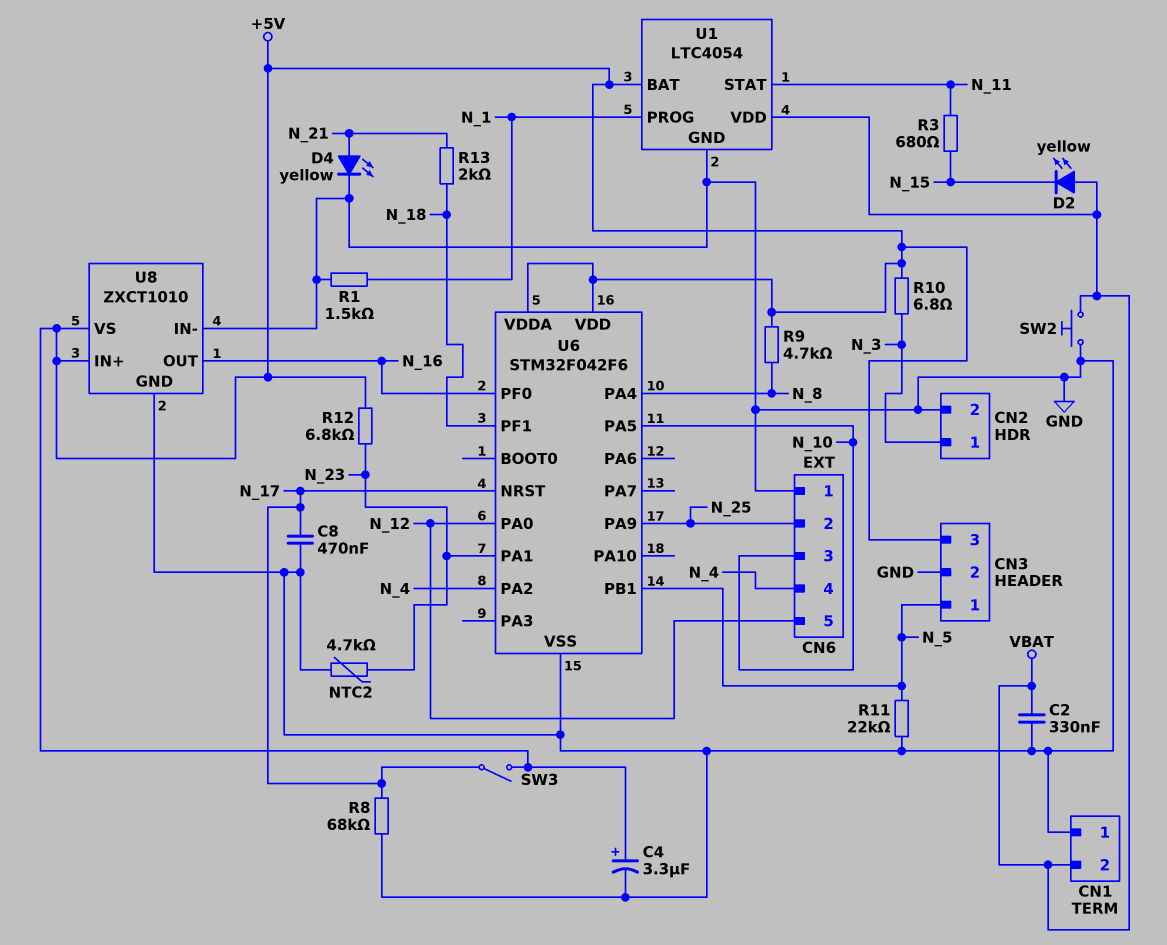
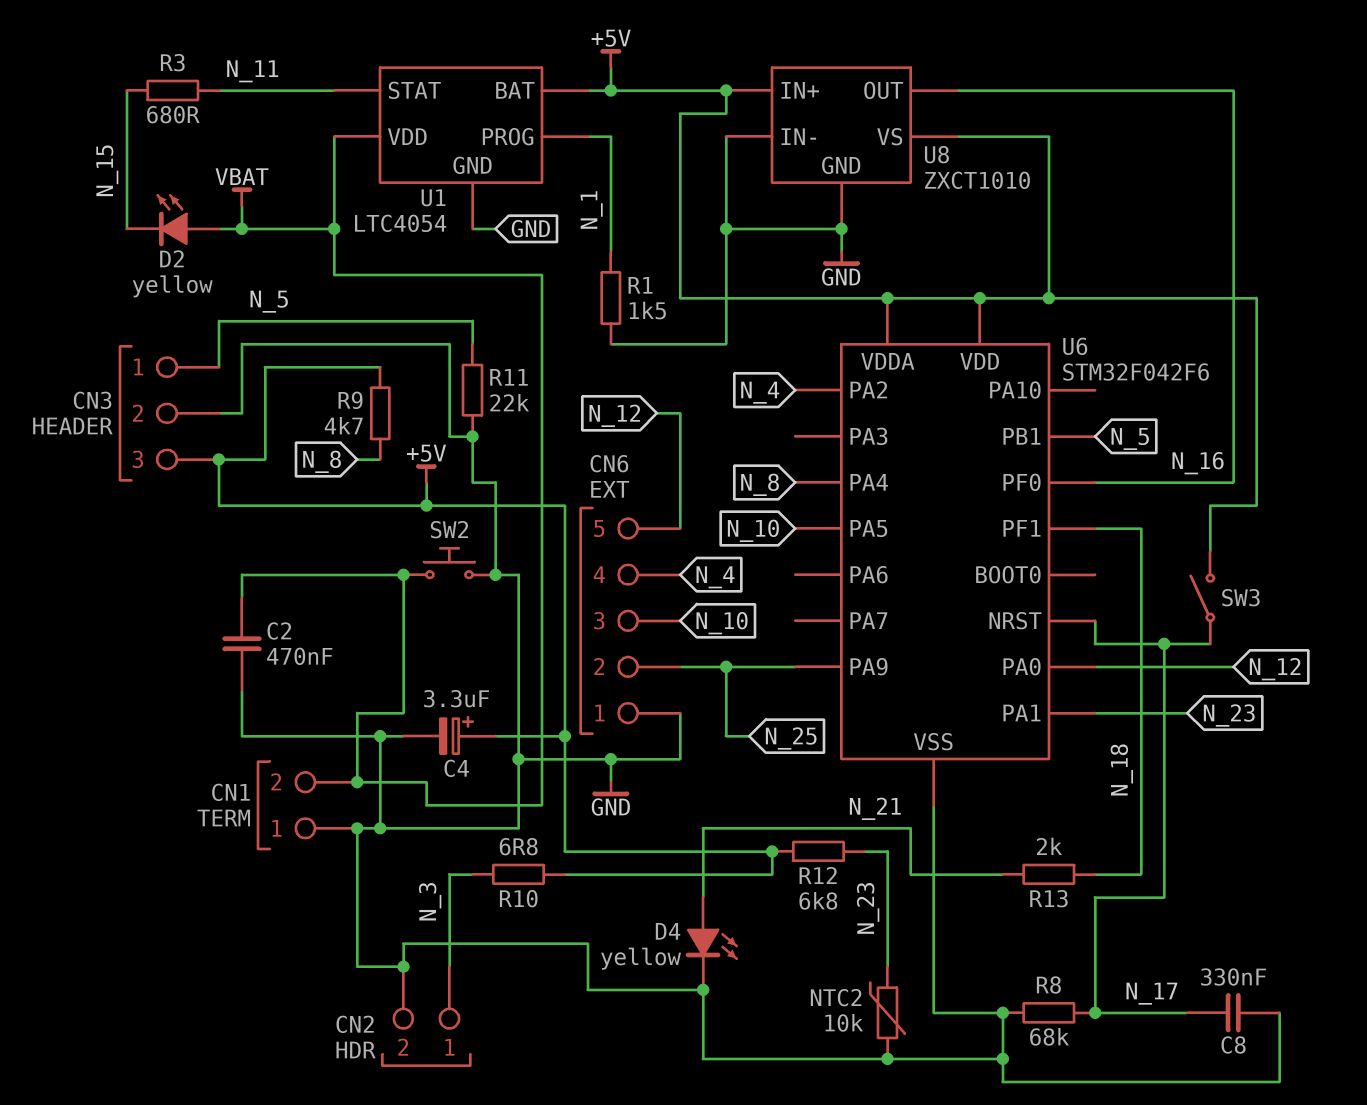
C2: 330nF (GND, VBAT) -> 470nF (GND, VBAT)
C8: 470nF (GND, N_17) -> 330nF (GND, N_17)
NTC2: 4.7k (GND, N_23) -> 10k (GND, N_23)

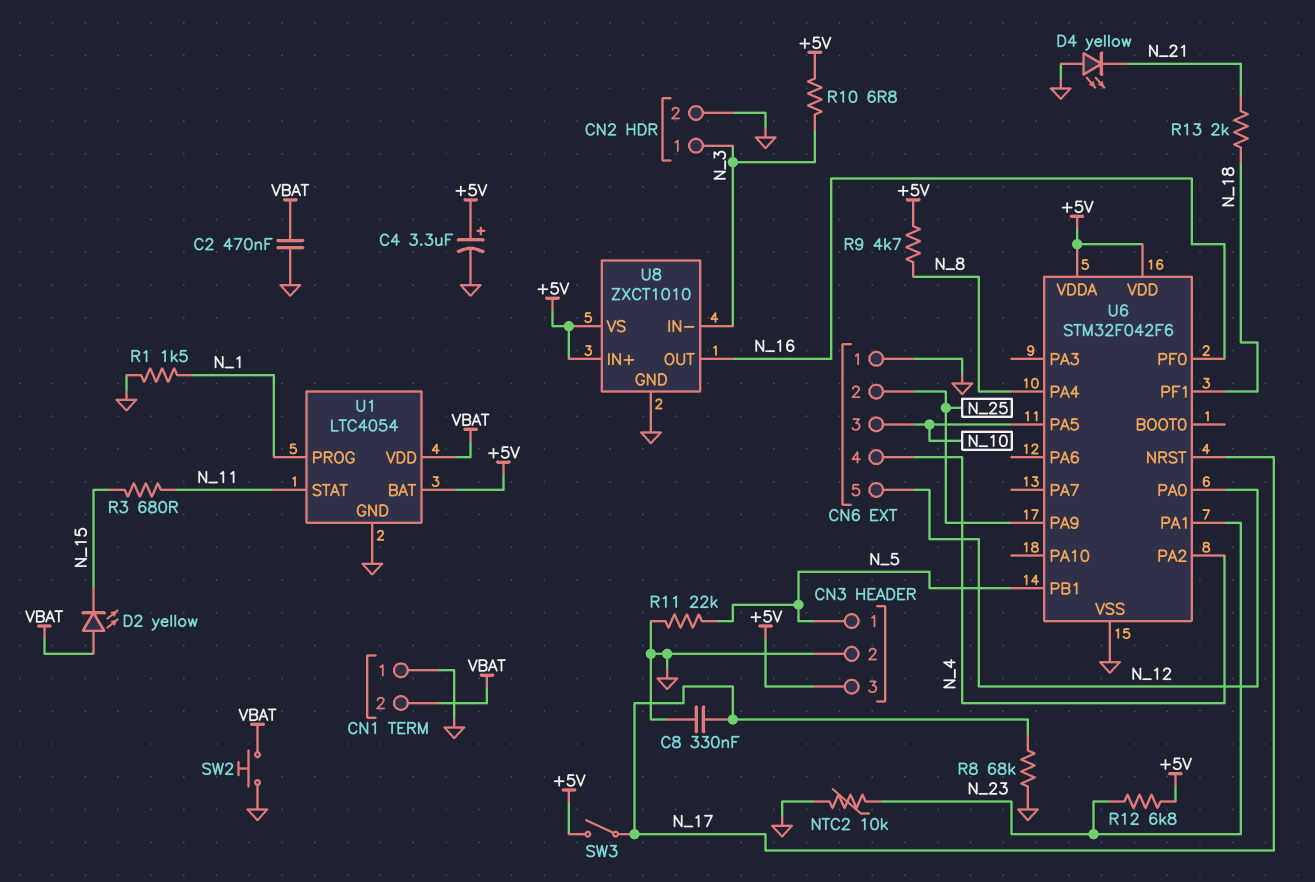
D4: LED yellow (A N_21, K GND) -> LED yellow (A GND, K N_21)
U8 pin IN-: GND -> N_3

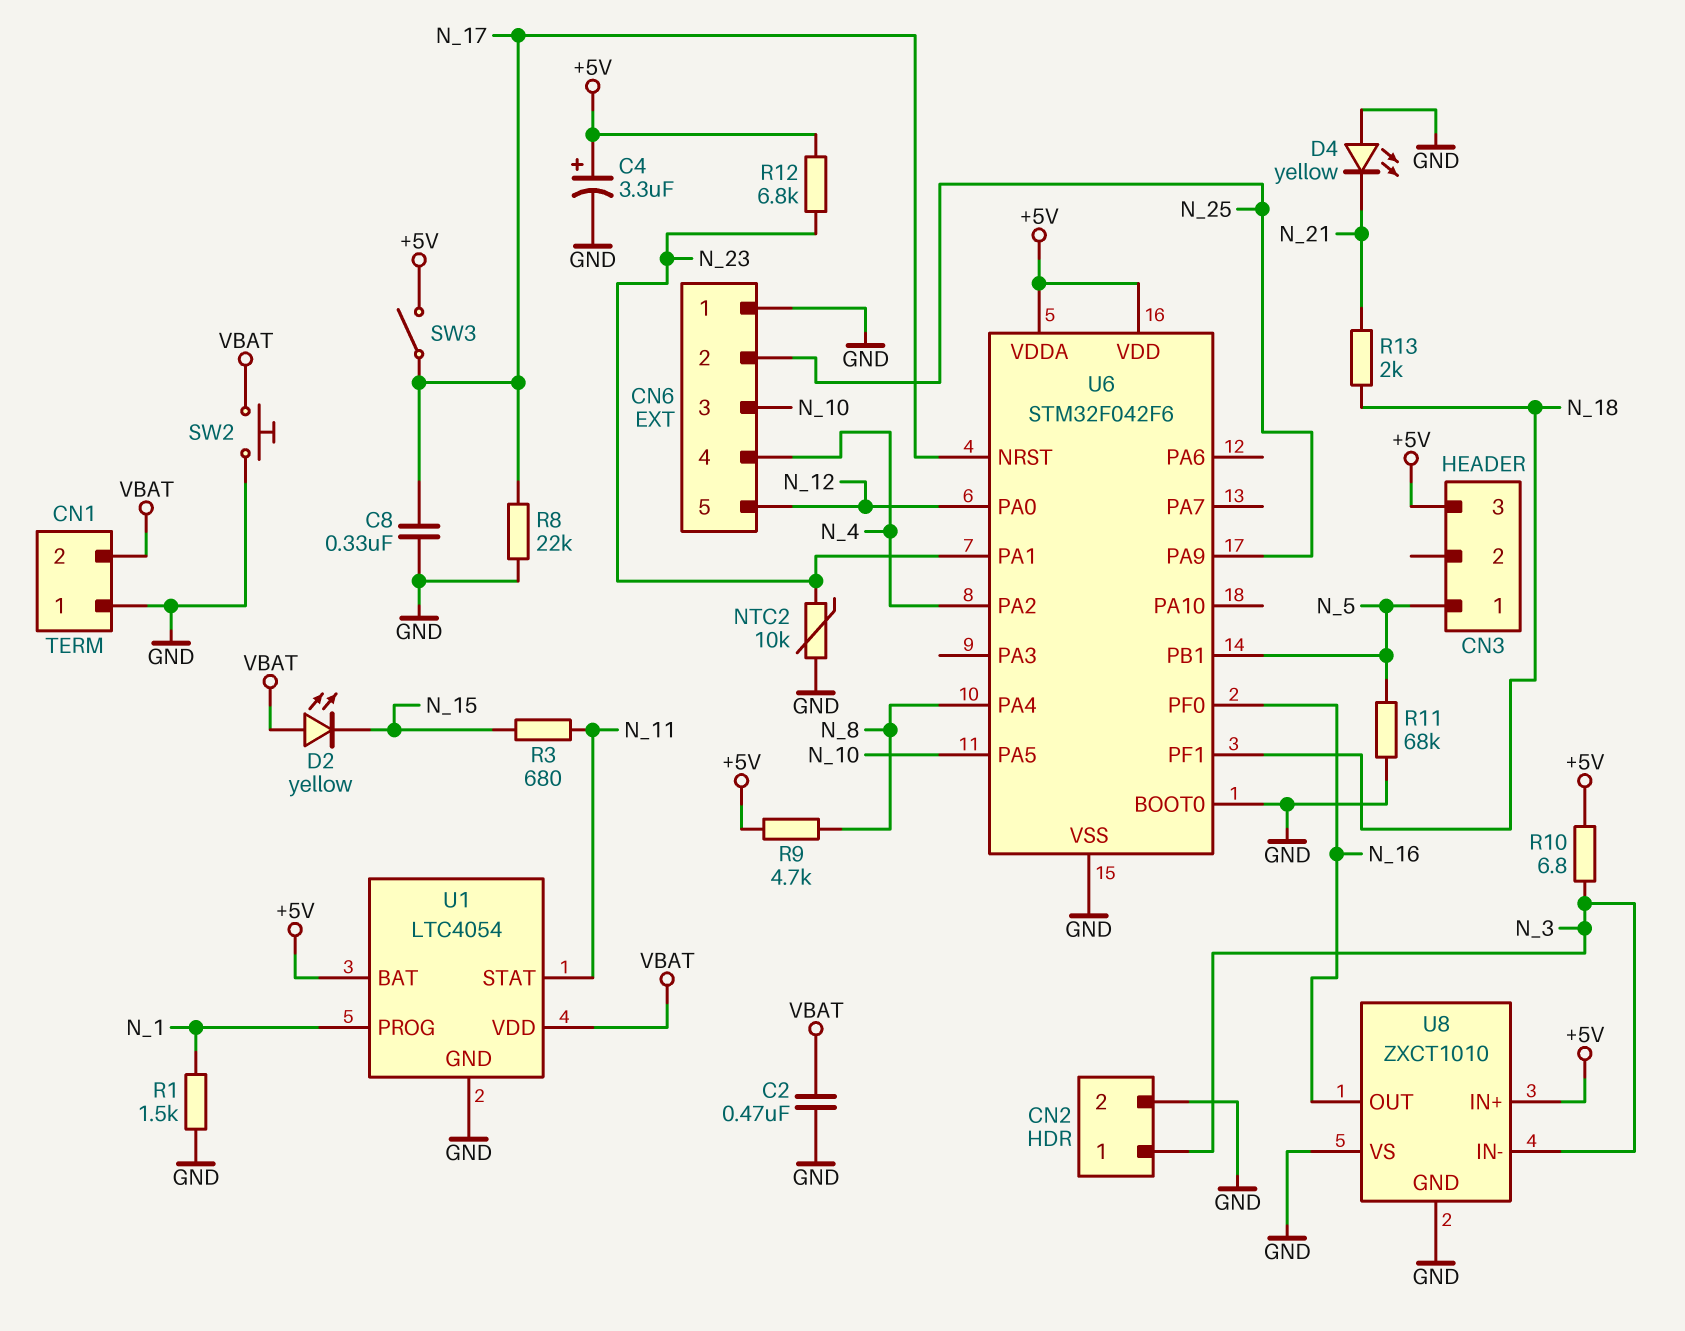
CN3 pin 2: GND -> none
R8: 68k (GND, N_17) -> 22k (GND, N_17)
R11: 22k (GND, N_5) -> 68k (GND, N_5)
U6 pin BOOT0: none -> GND
U8 pin VS: +5V -> GND

